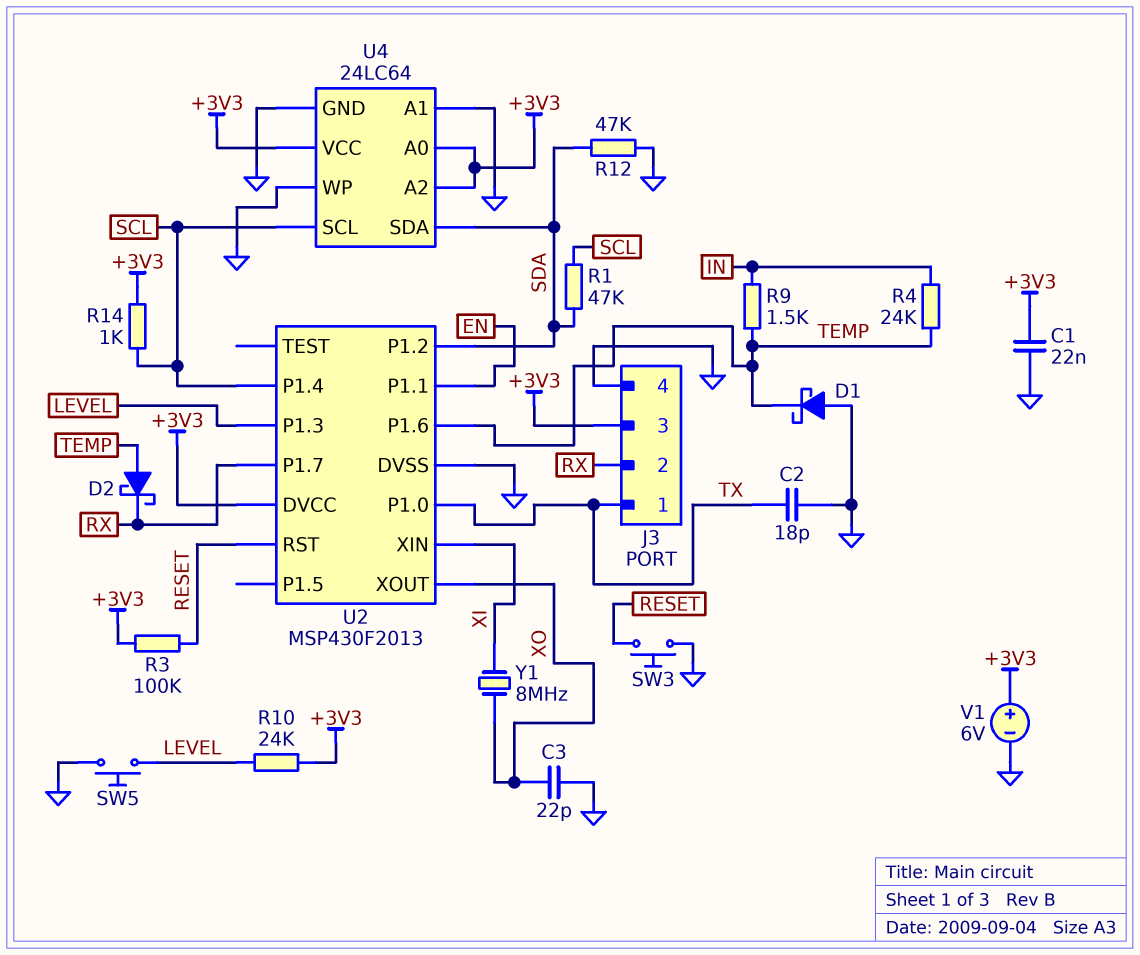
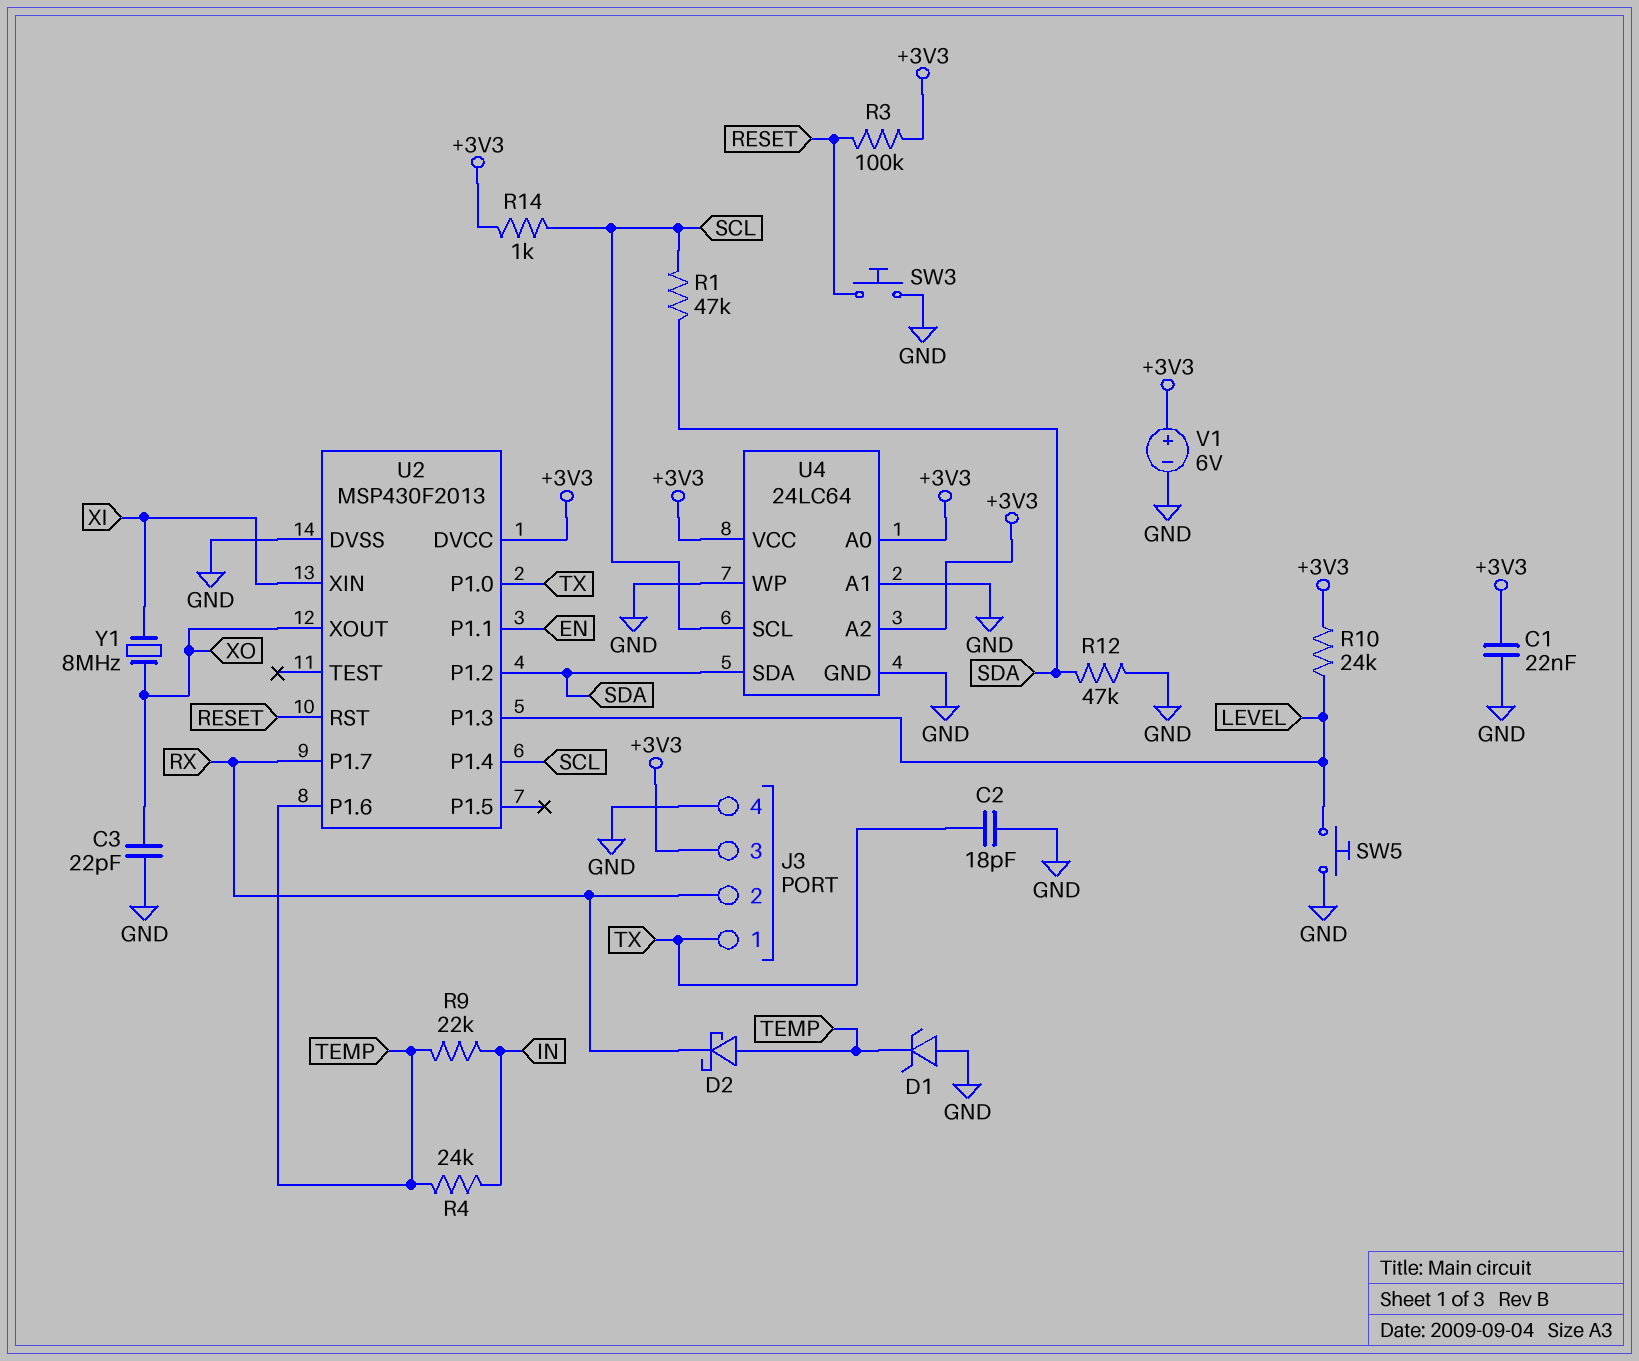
D1: schottky (A GND, K TEMP) -> zener (A GND, K TEMP)
R9: 1.5k (IN, TEMP) -> 22k (IN, TEMP)

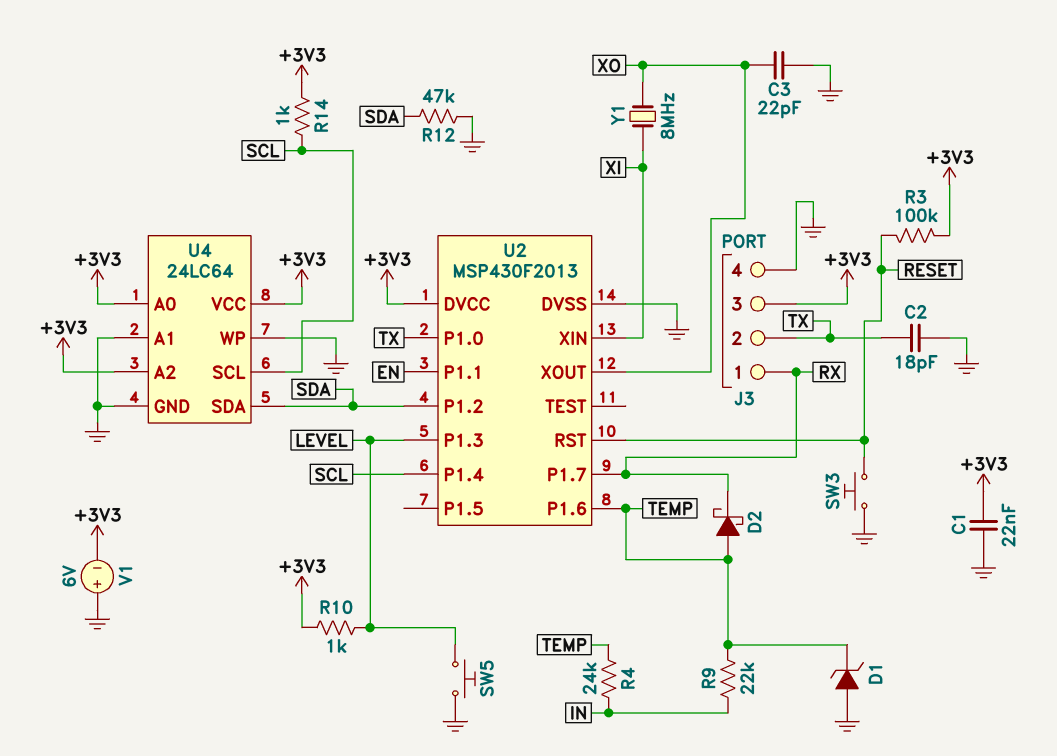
J3 pin 1: TX -> RX
J3 pin 2: RX -> TX
R1: 47k (SCL, SDA) -> none
R10: 24k (+3V3, LEVEL) -> 1k (+3V3, LEVEL)
V1: 6V (plus +3V3, minus GND) -> 6V (plus GND, minus +3V3)

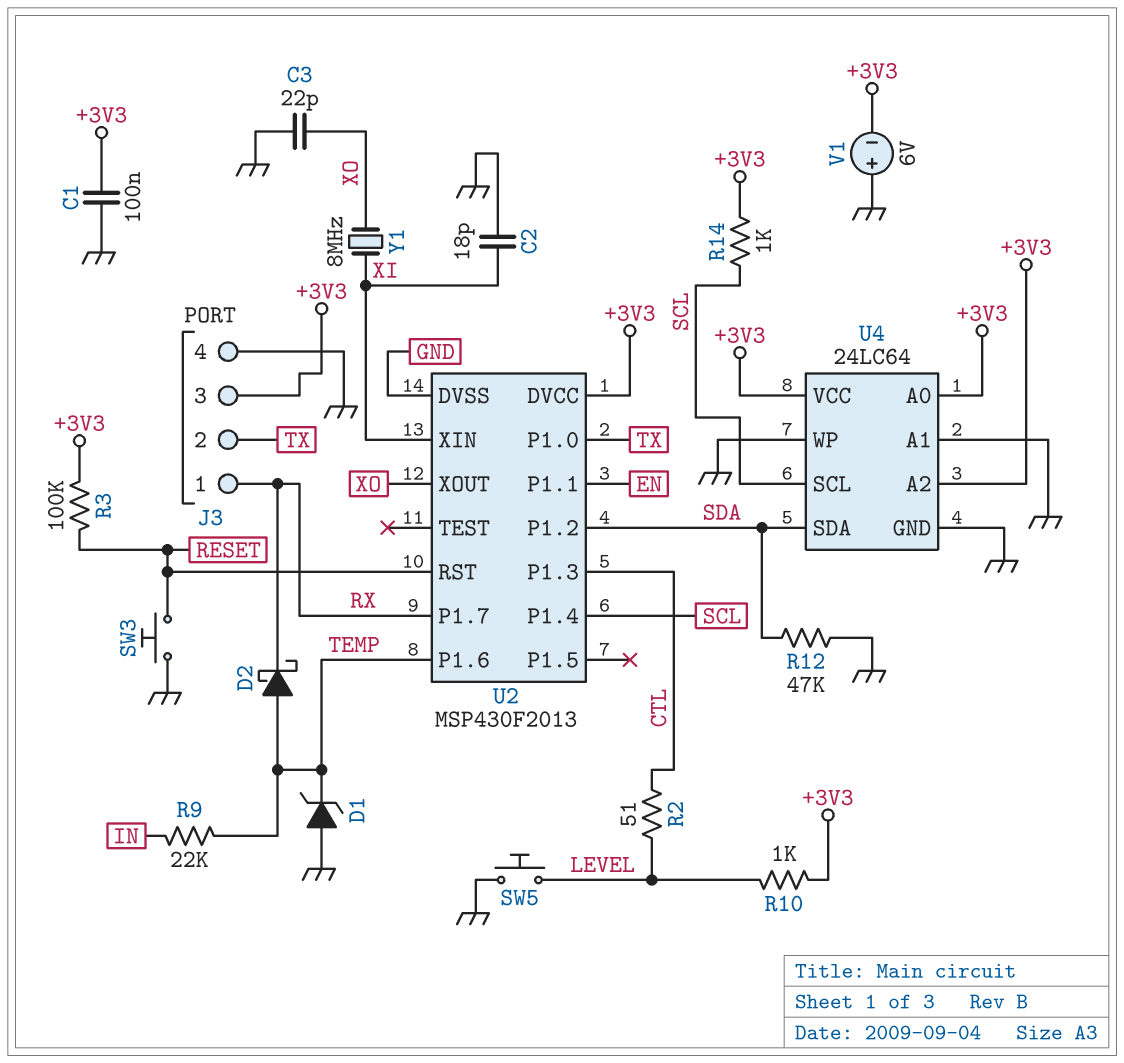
C1: 22nF (+3V3, GND) -> 100nF (+3V3, GND)
C2: 18pF (GND, TX) -> 18pF (GND, XI)
R2: none -> 51 (CTL, LEVEL)
R4: 24k (IN, TEMP) -> none
U2 pin P1.3: LEVEL -> CTL

